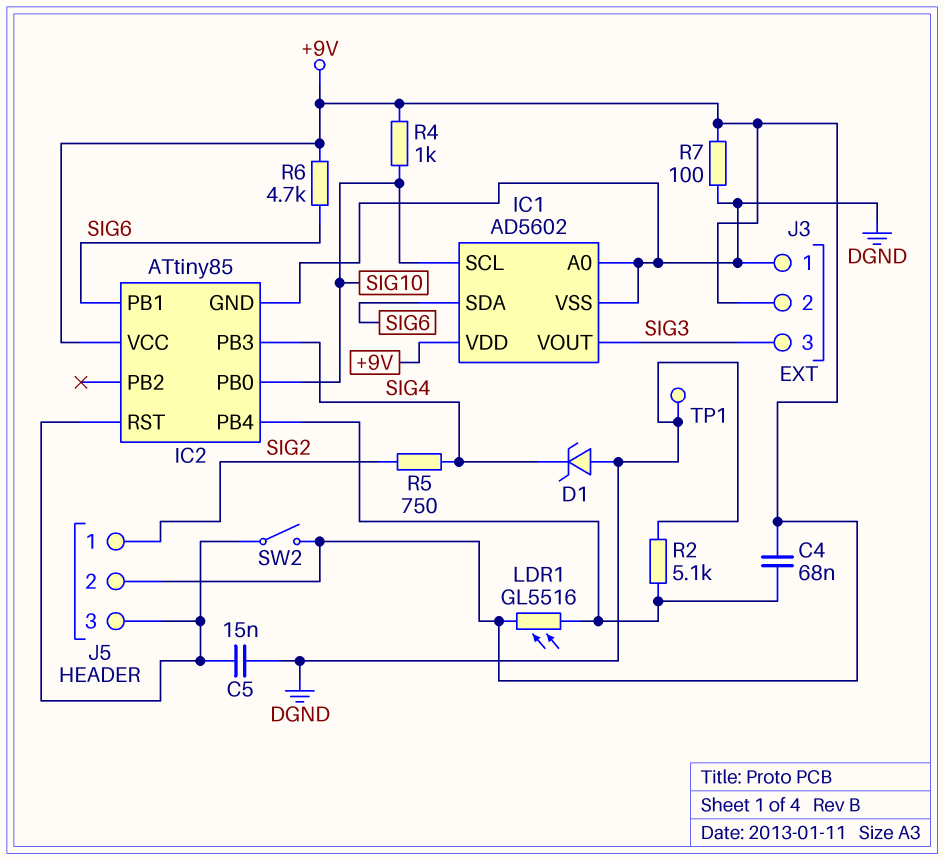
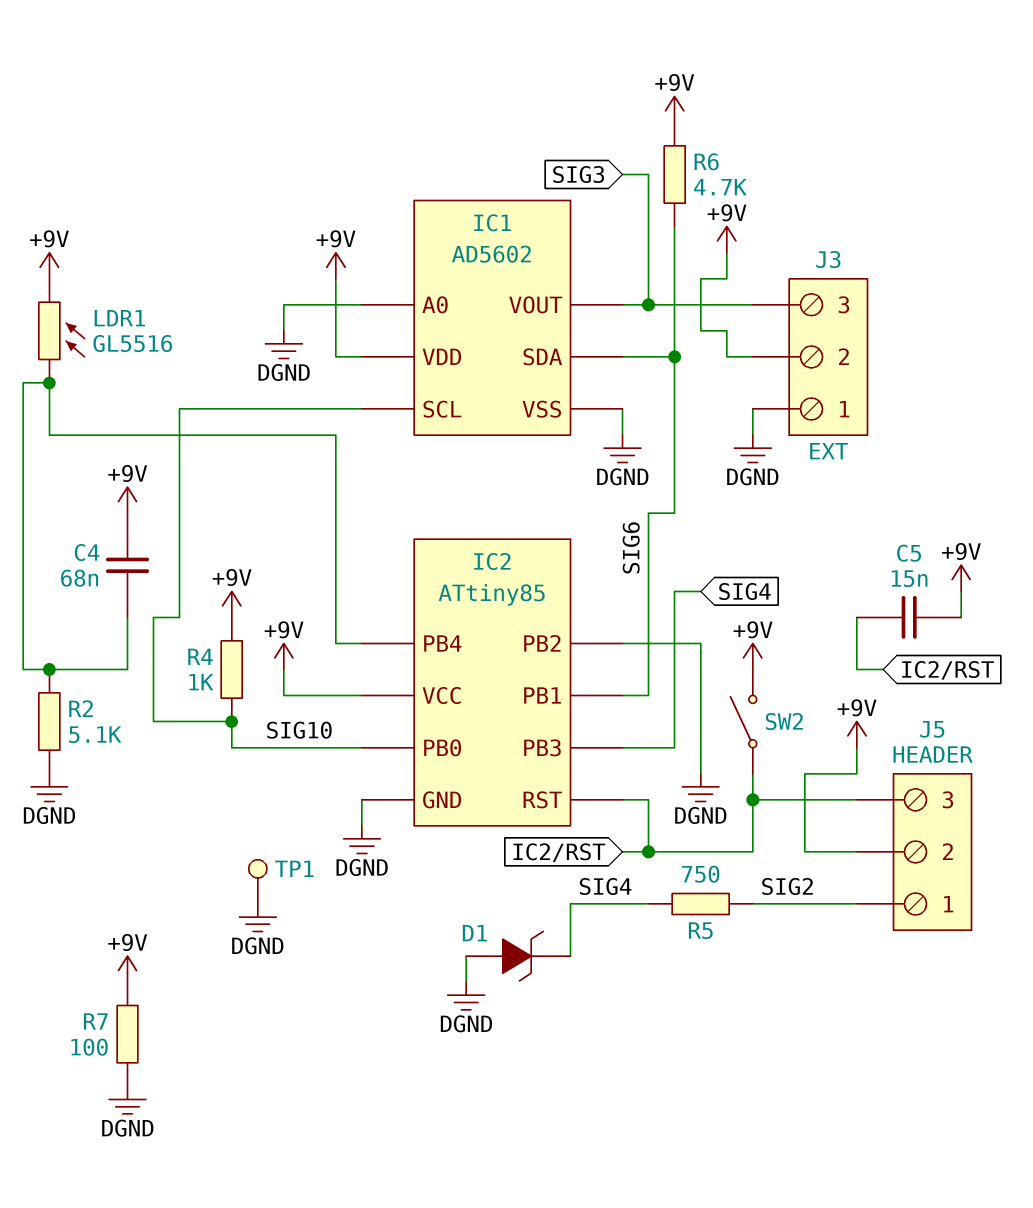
C5: 15nF (DGND, IC2/RST) -> 15nF (+9V, IC2/RST)
IC2 pin PB2: none -> DGND

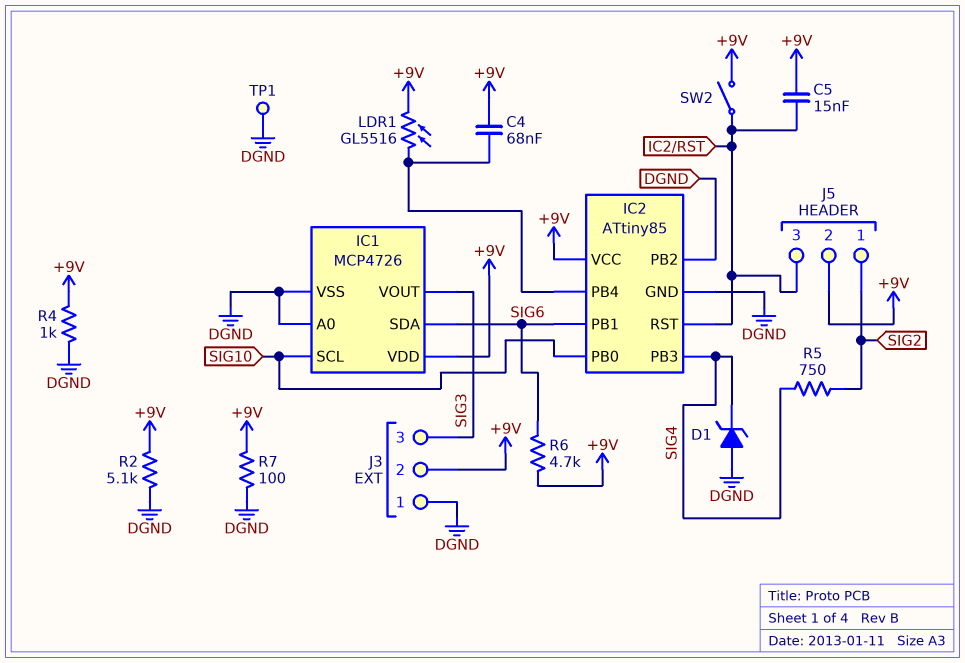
IC1: AD5602 -> MCP4726
R2: 5.1k (DGND, IC2/PB4) -> 5.1k (+9V, DGND)
R4: 1k (+9V, SIG10) -> 1k (+9V, DGND)

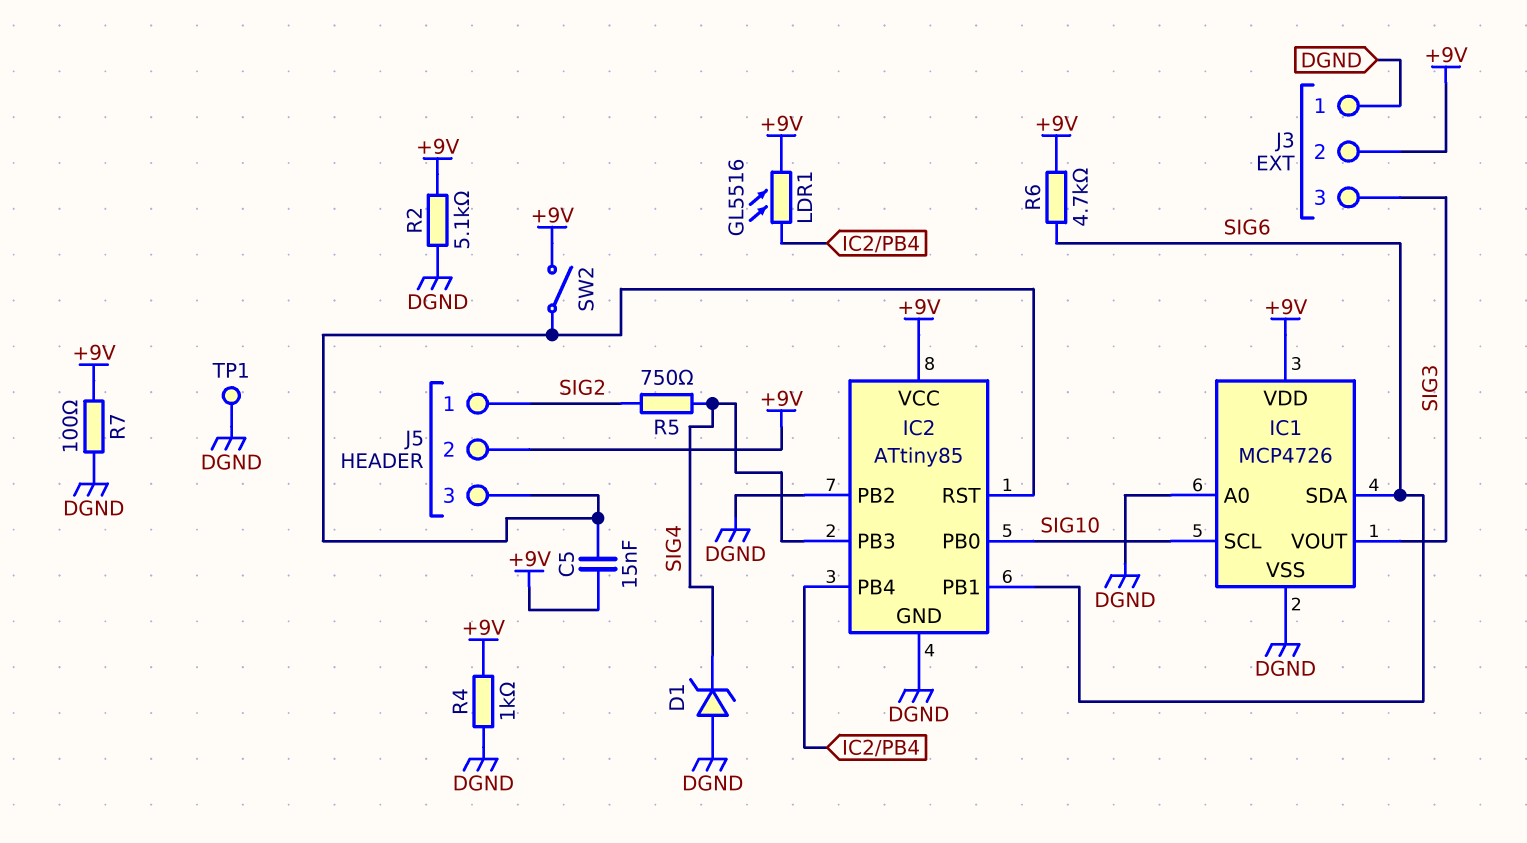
C4: 68nF (+9V, IC2/PB4) -> none

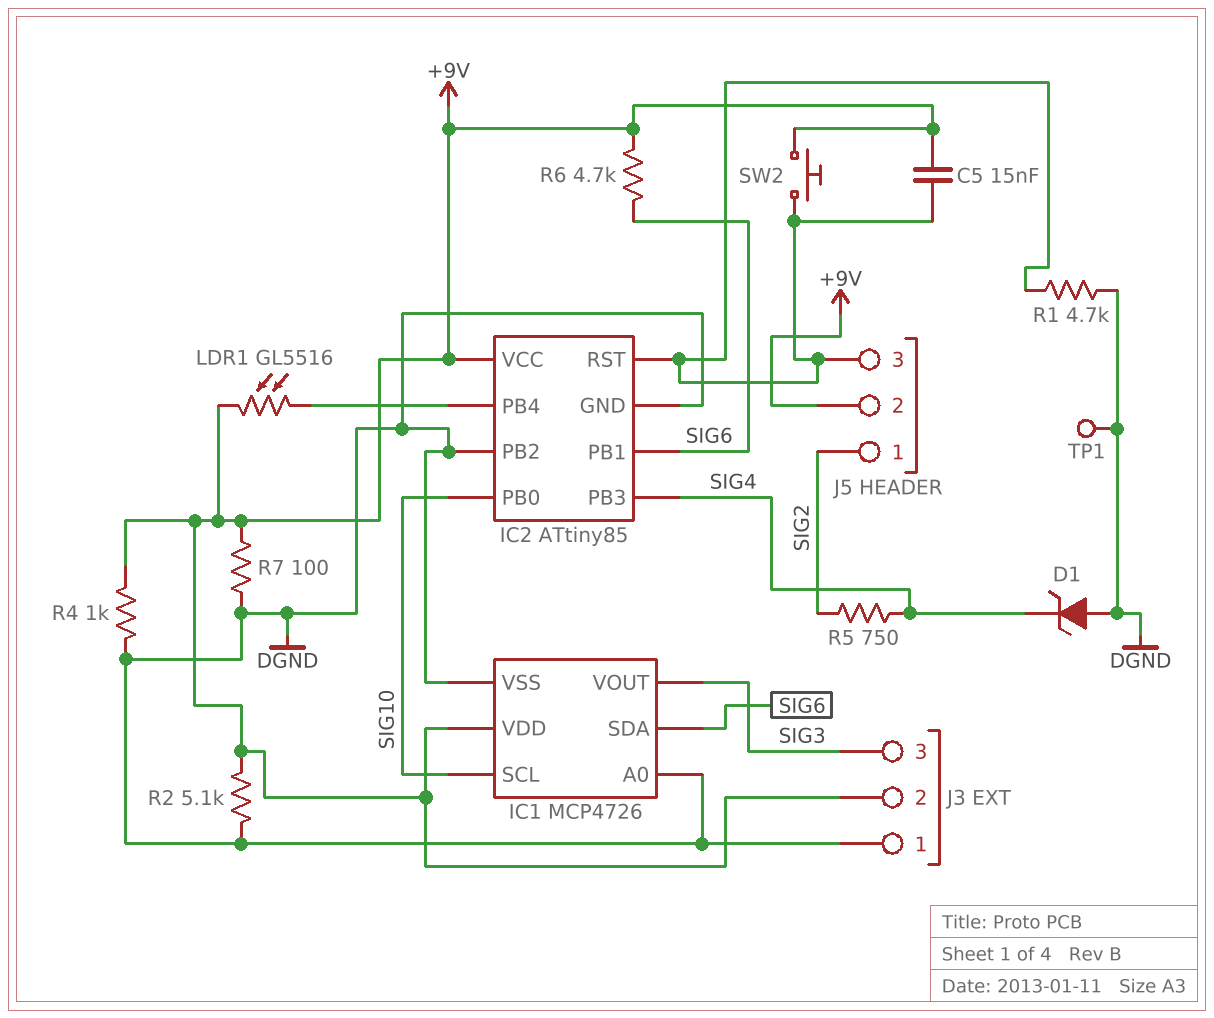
R1: none -> 4.7k (DGND, IC2/RST)
SW2: switch (+9V, IC2/RST) -> button (+9V, IC2/RST)

